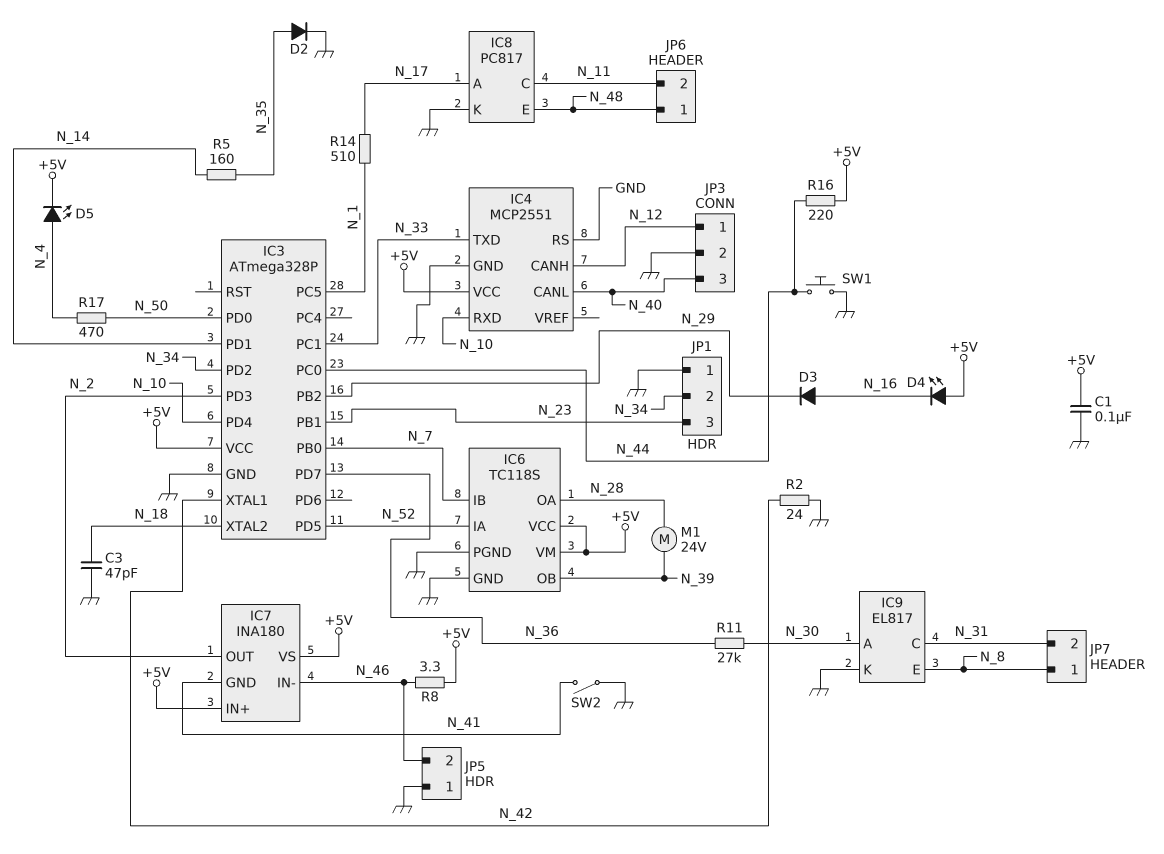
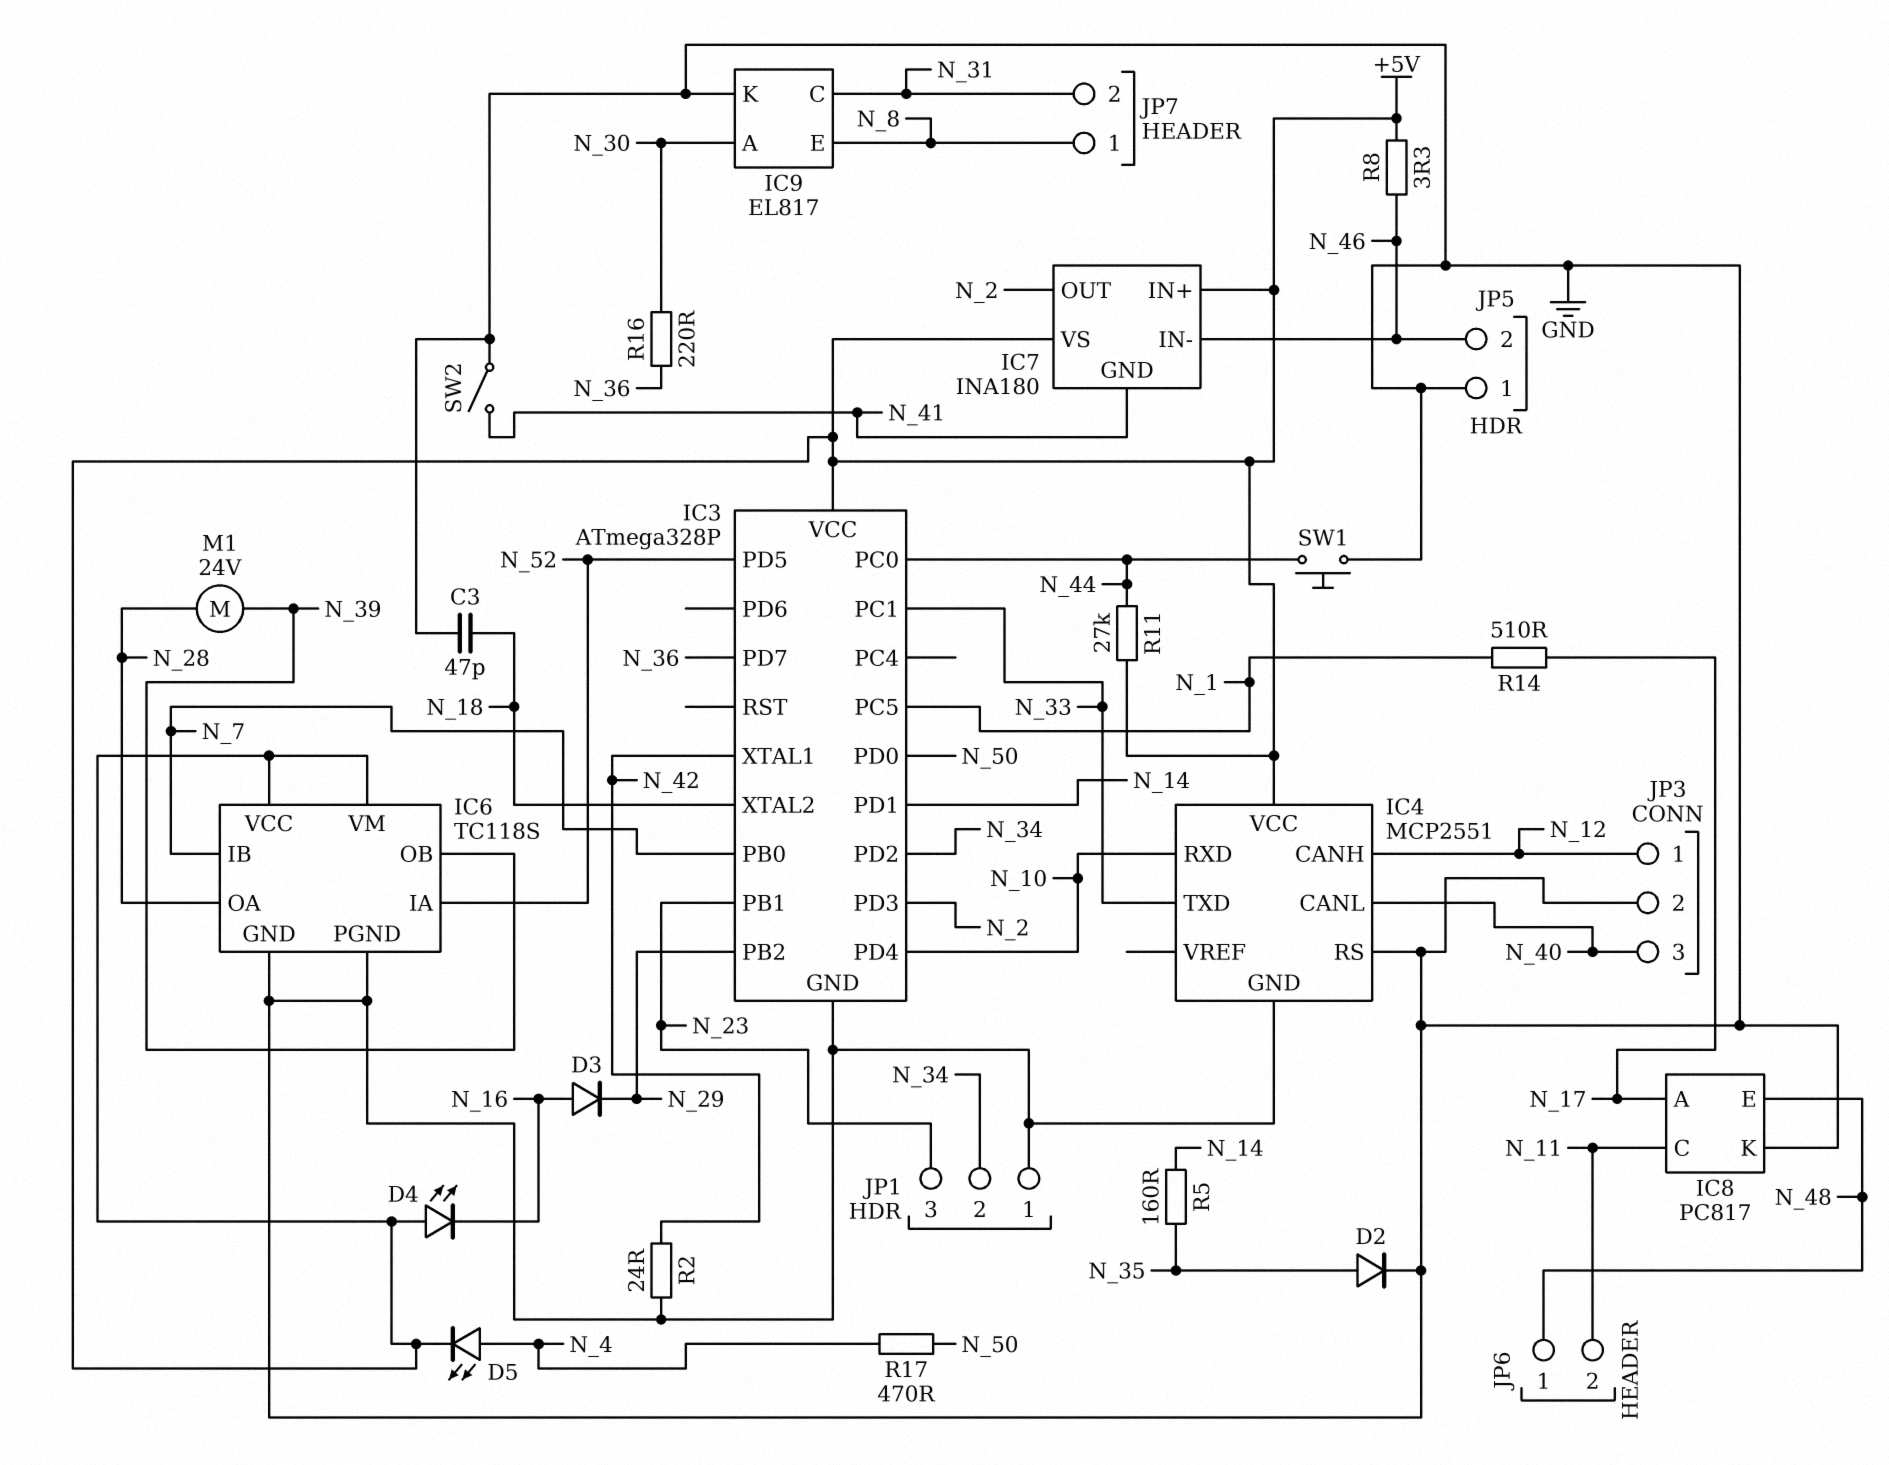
C1: 100nF (+5V, GND) -> none
R11: 27k (N_30, N_36) -> 27k (+5V, N_44)
R16: 220 (+5V, N_44) -> 220 (N_30, N_36)

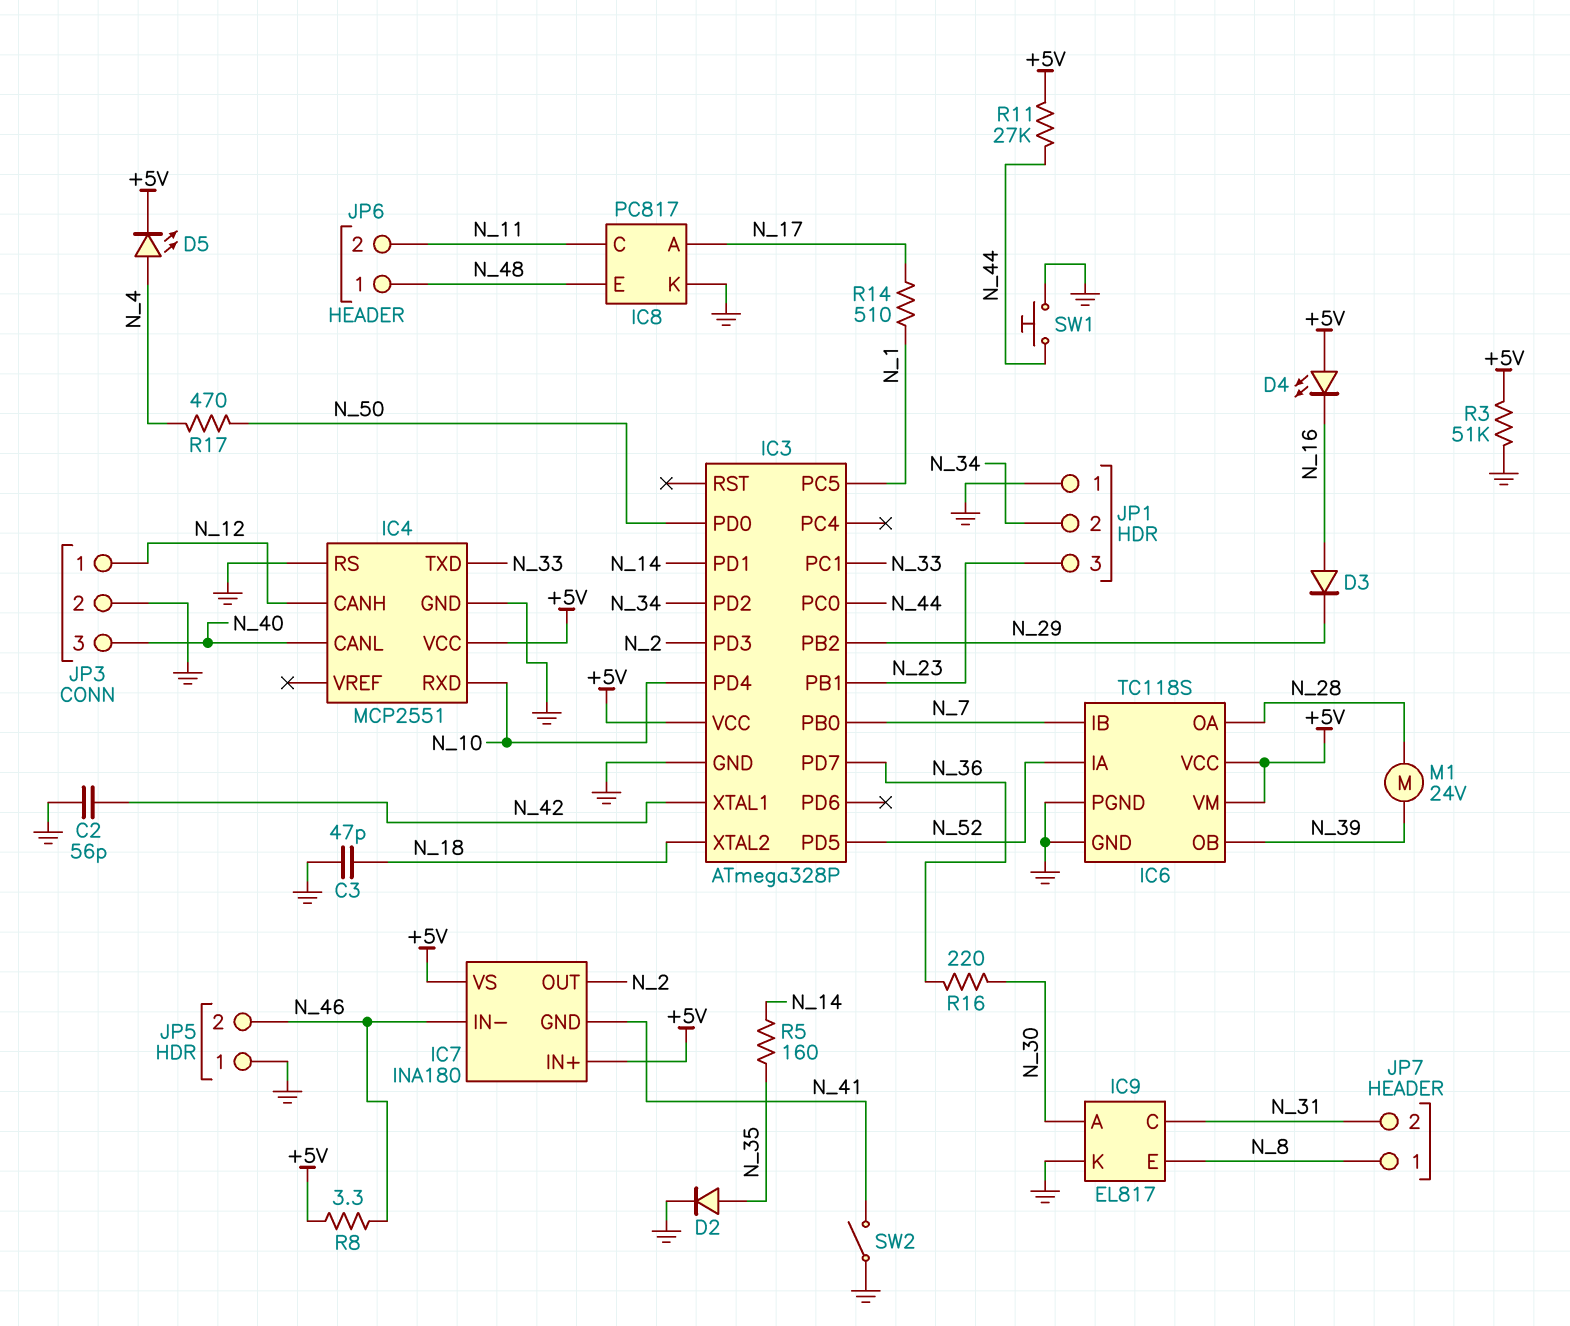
C2: none -> 56pF (GND, N_42)
R2: 24 (GND, N_42) -> none
R3: none -> 51k (+5V, GND)

